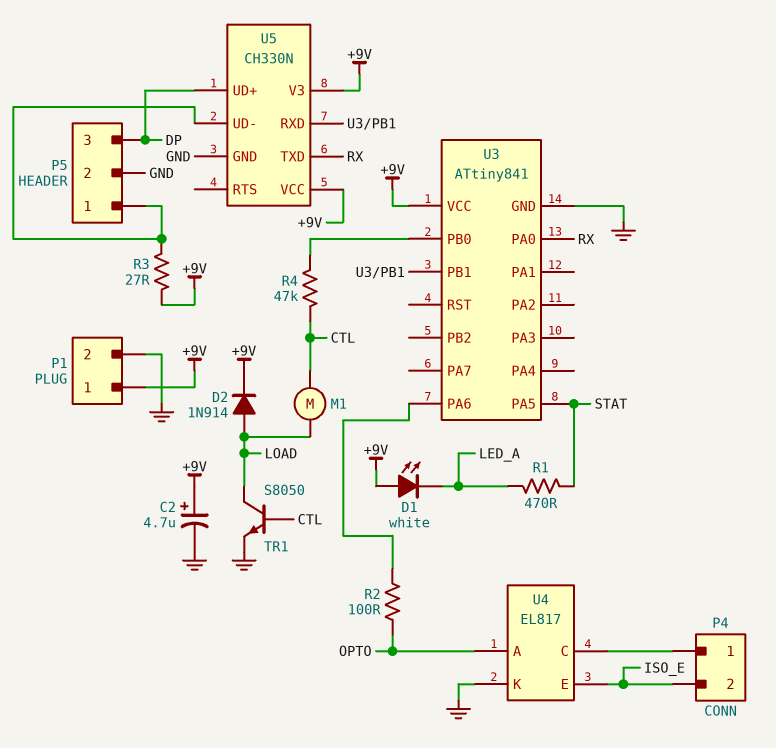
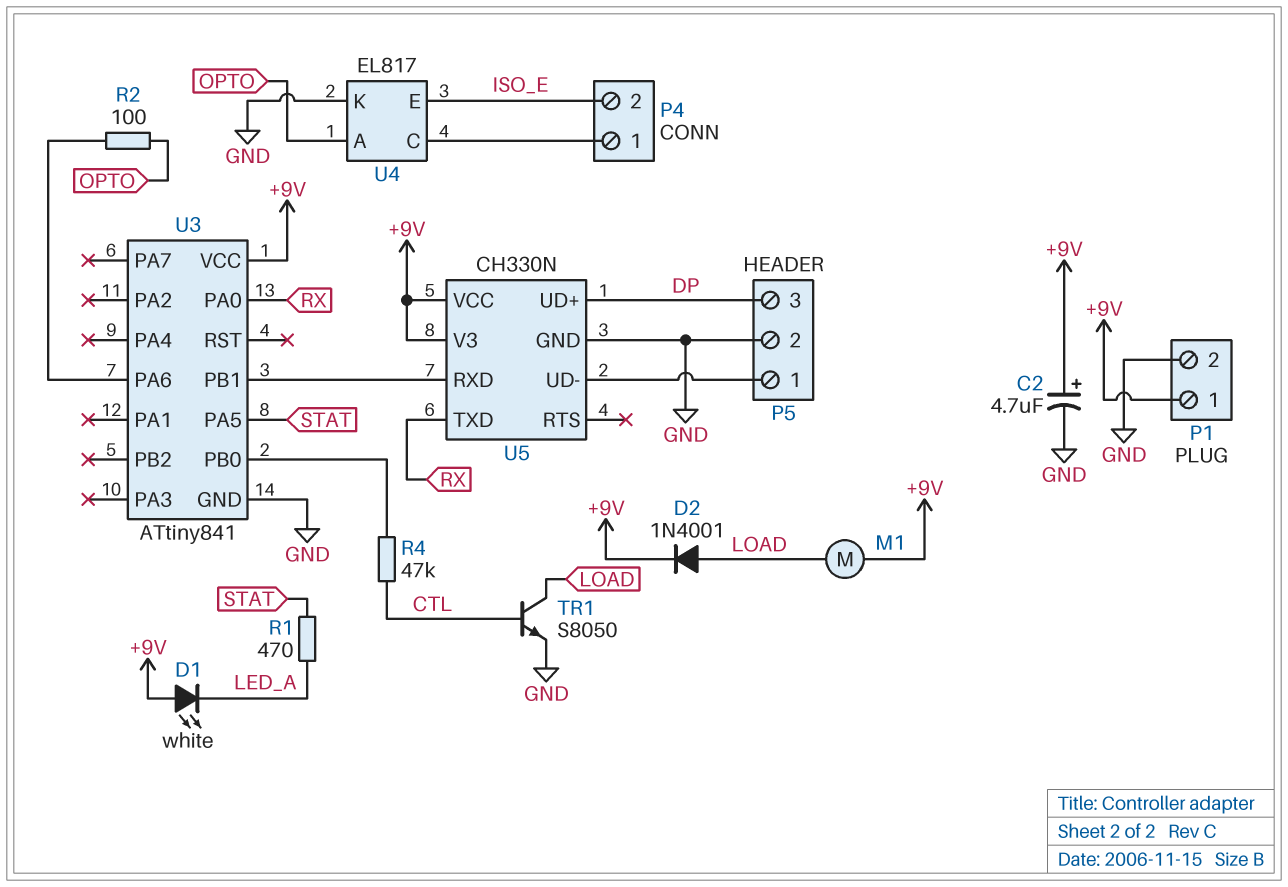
D2: diode 1N914 (A LOAD, K +9V) -> diode 1N4001 (A LOAD, K +9V)
M1: motor (CTL, LOAD) -> motor (+9V, LOAD)
R3: 27 (+9V, P5/1) -> none

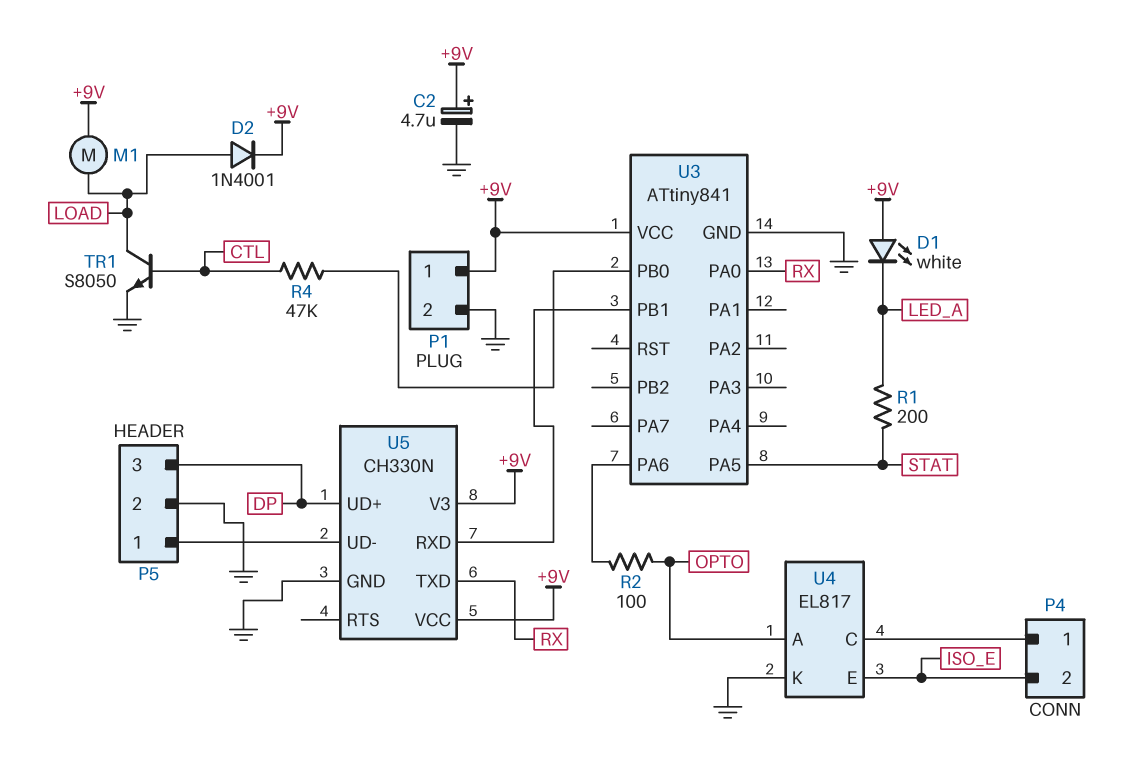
R1: 470 (LED_A, STAT) -> 200 (LED_A, STAT)

